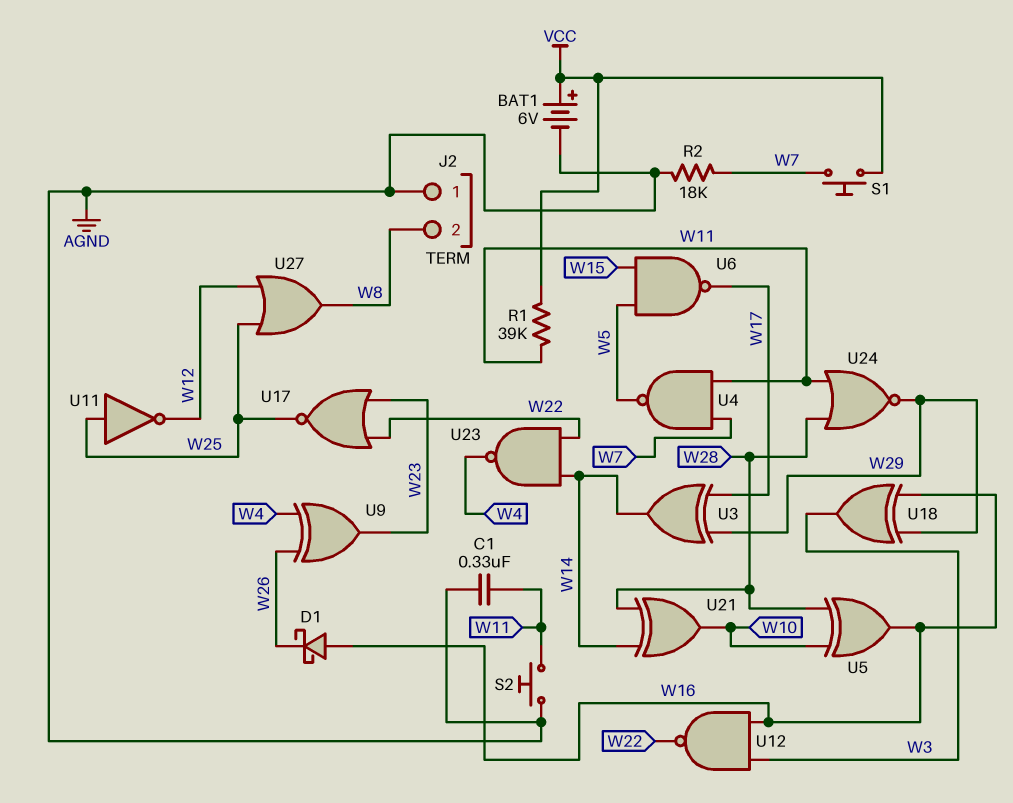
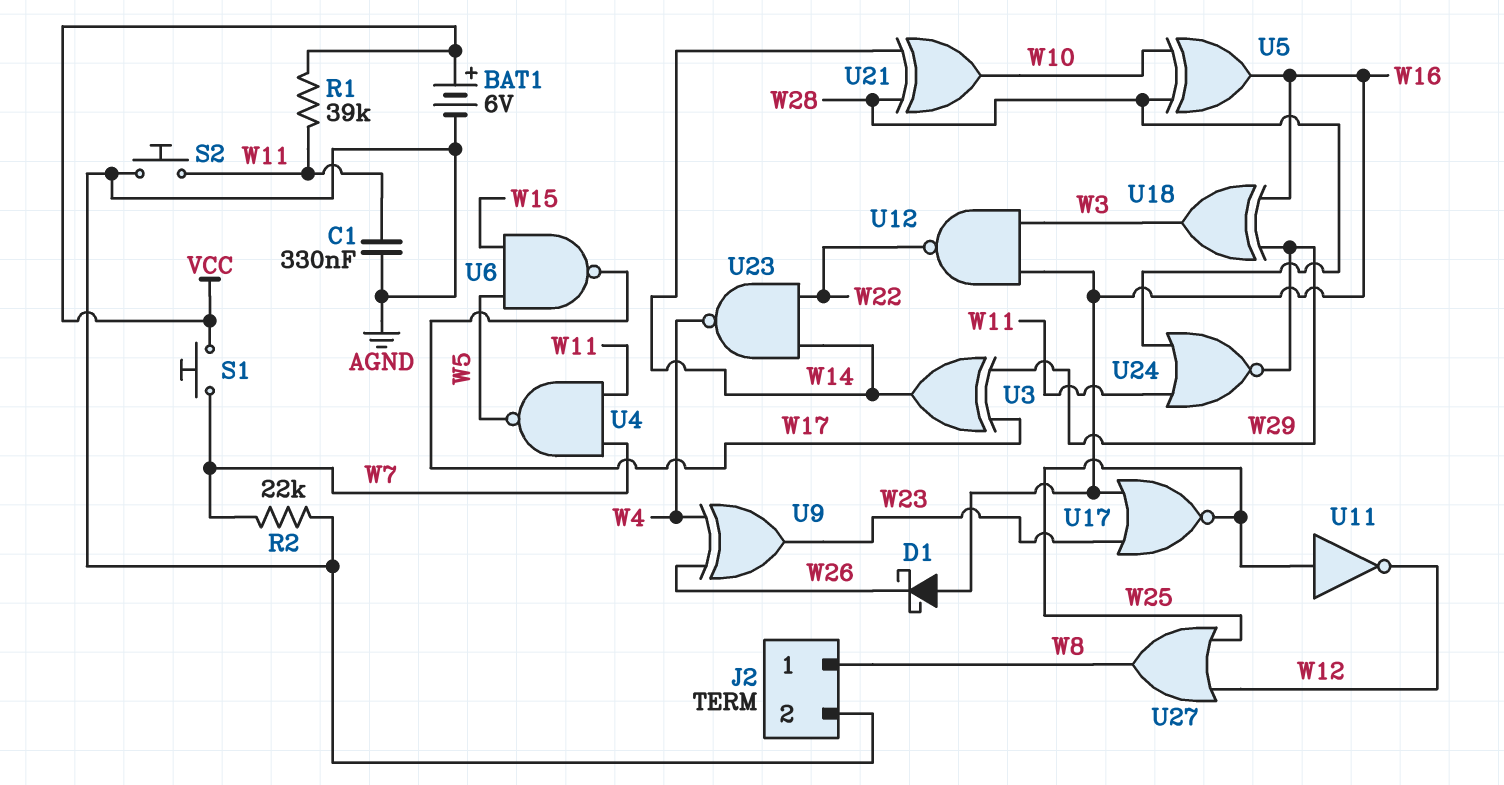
J2 pin 1: AGND -> W8
J2 pin 2: W8 -> AGND
R2: 18k (AGND, W7) -> 22k (AGND, W7)
U17: NOR (in W22, in W23, out W25) -> NOR (in W16, in W23, out W25)

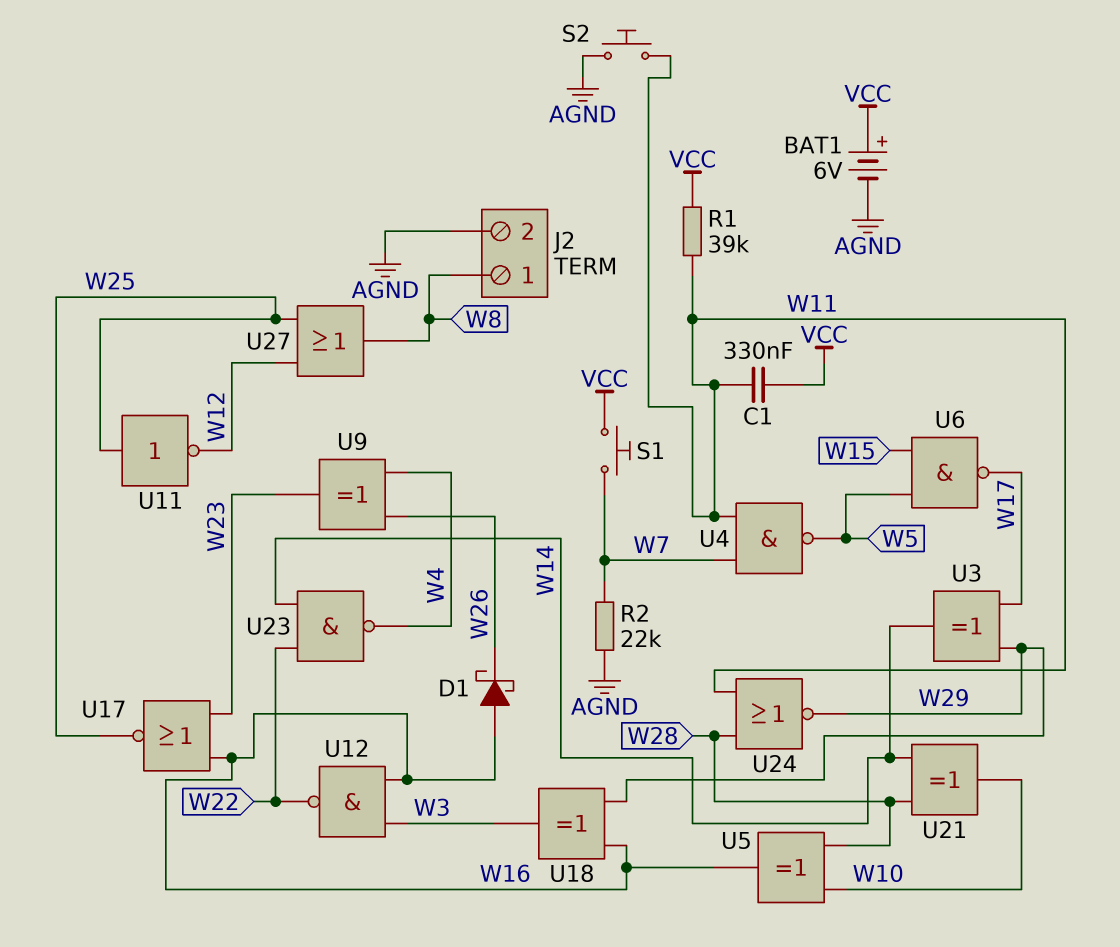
C1: 330nF (AGND, W11) -> 330nF (VCC, W11)

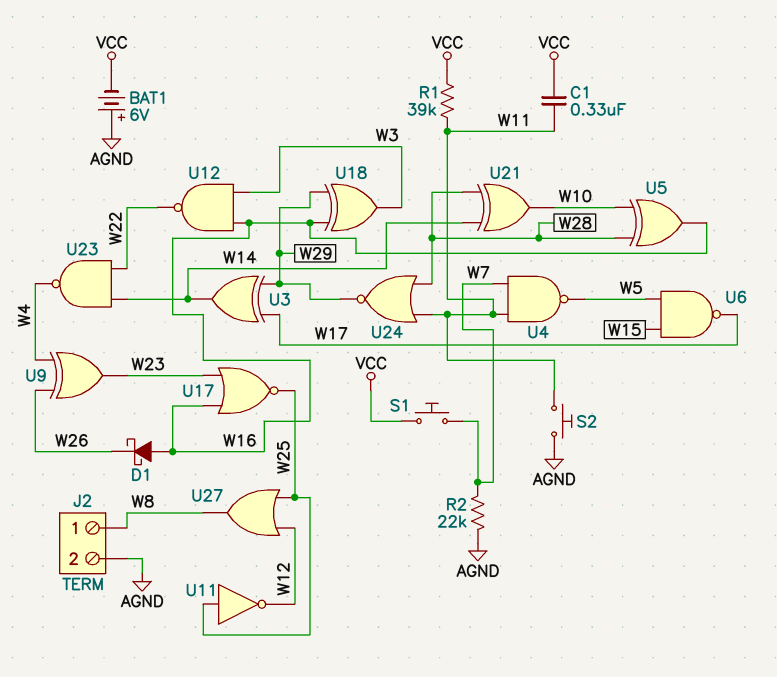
BAT1: 6V (plus VCC, minus AGND) -> 6V (plus AGND, minus VCC)

